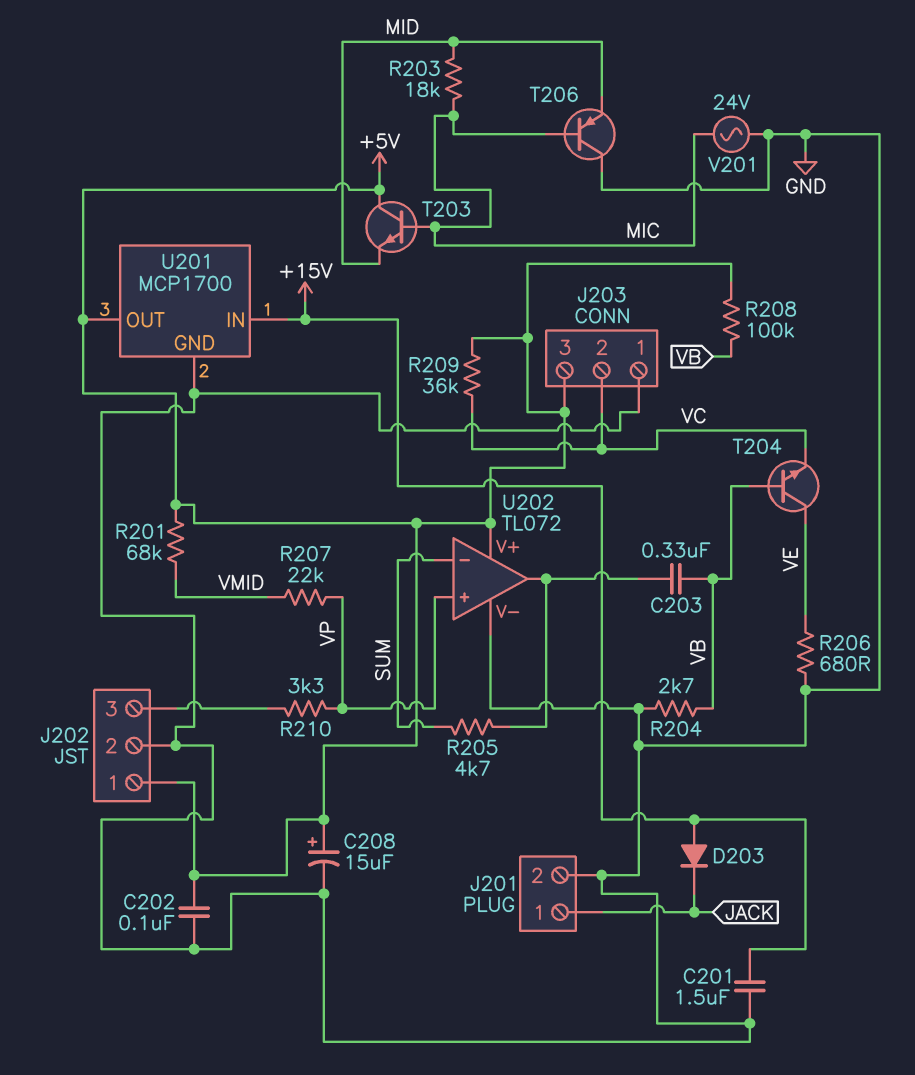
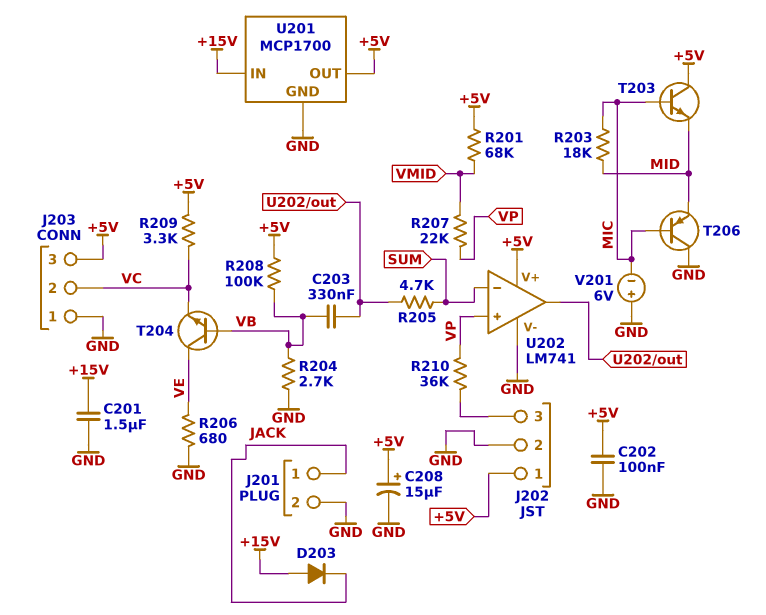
R209: 36k (+5V, VC) -> 3.3k (+5V, VC)
R210: 3.3k (J202/3, VP) -> 36k (J202/3, VP)
U202: TL072 -> LM741
V201: AC 24V (GND, MIC) -> 6V (plus GND, minus MIC)

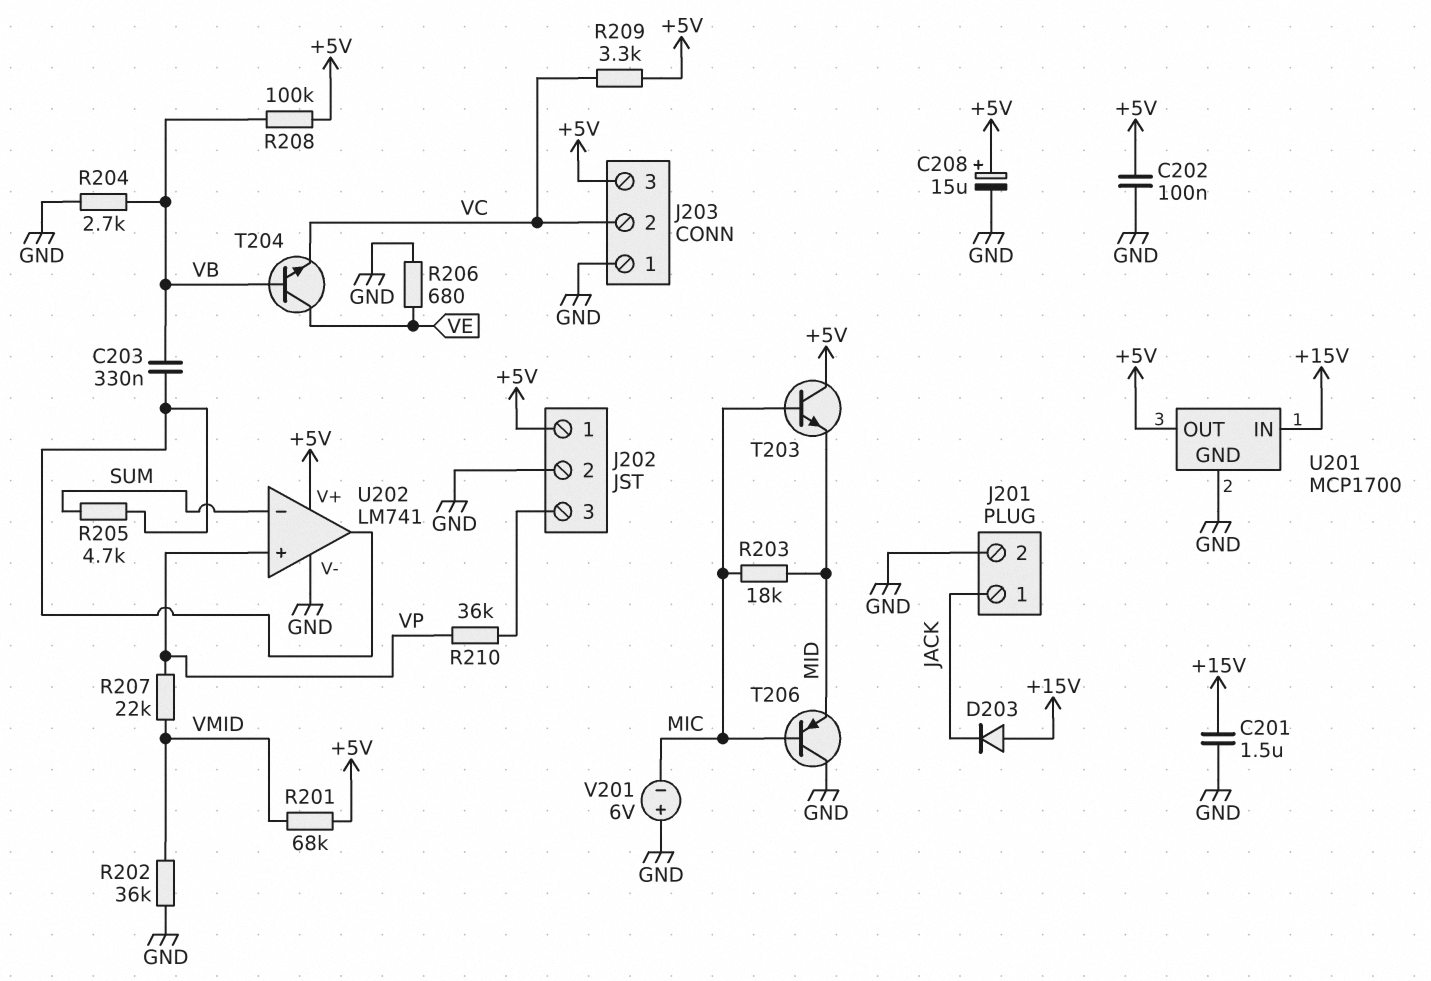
R202: none -> 36k (GND, VMID)

